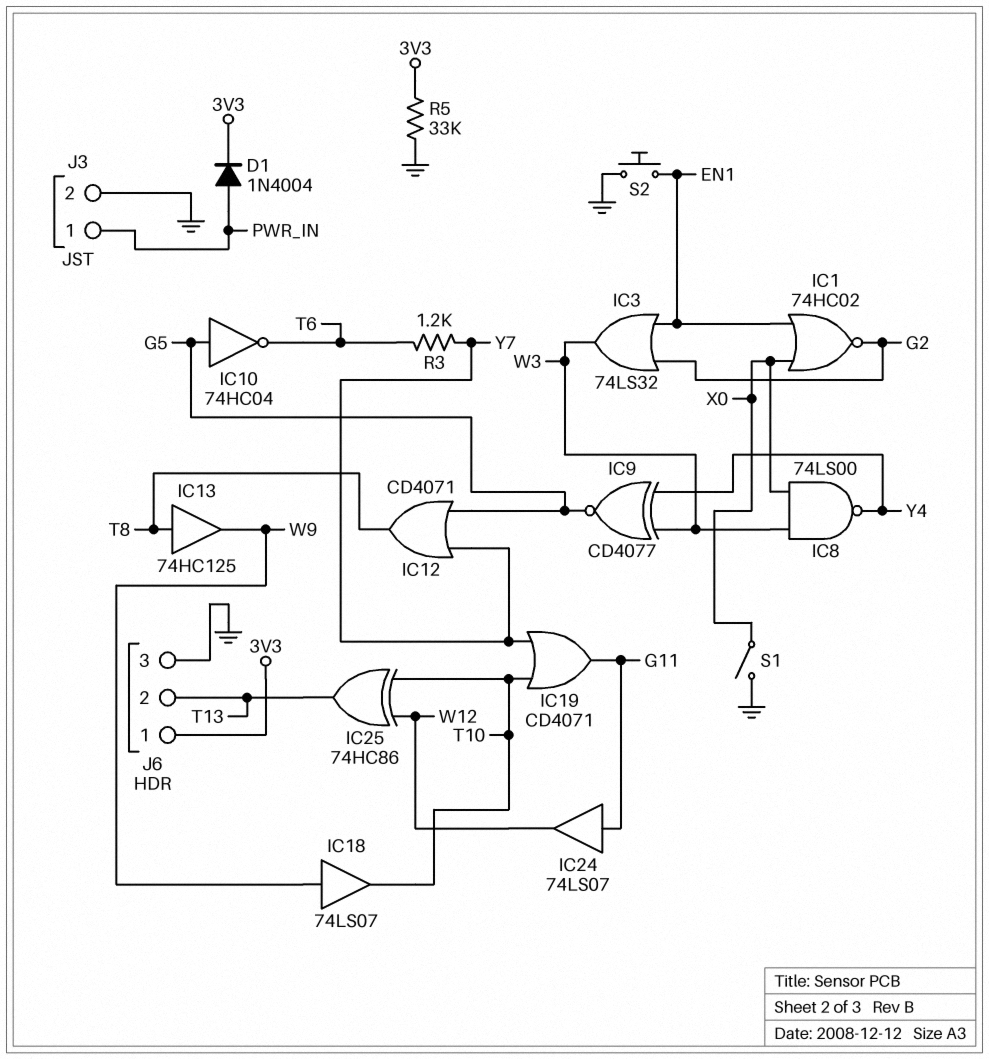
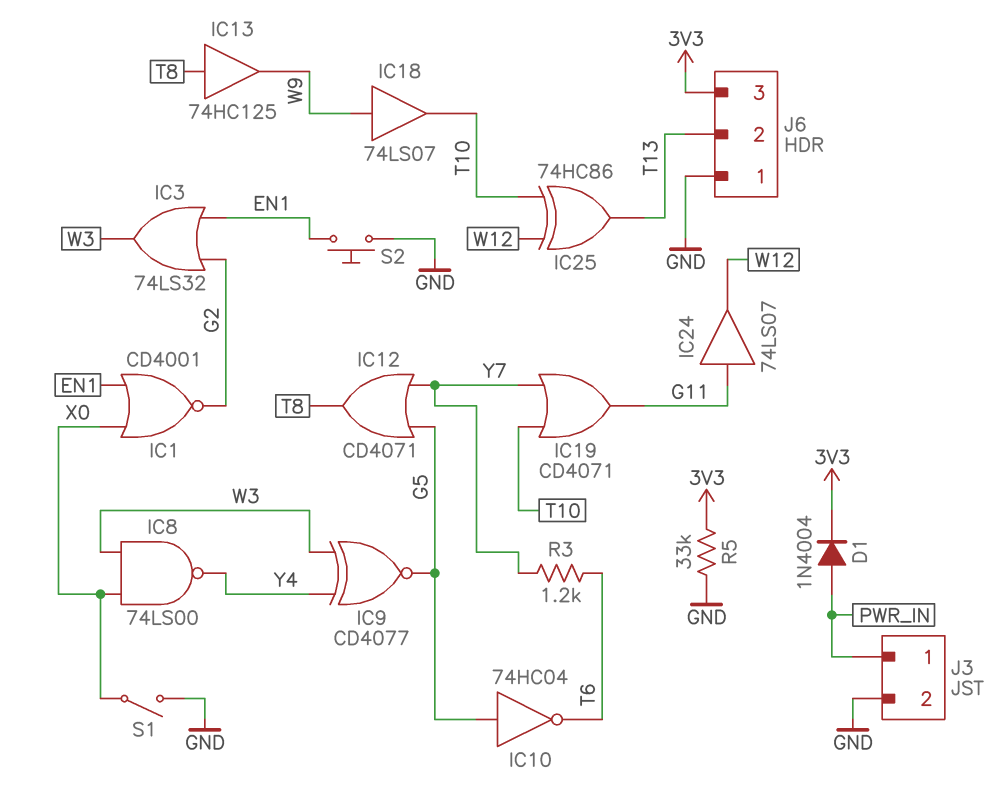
IC1: NOR 74HC02 (in EN1, in X0, out G2) -> NOR CD4001 (in EN1, in X0, out G2)
J6 pin 1: 3V3 -> GND
J6 pin 3: GND -> 3V3

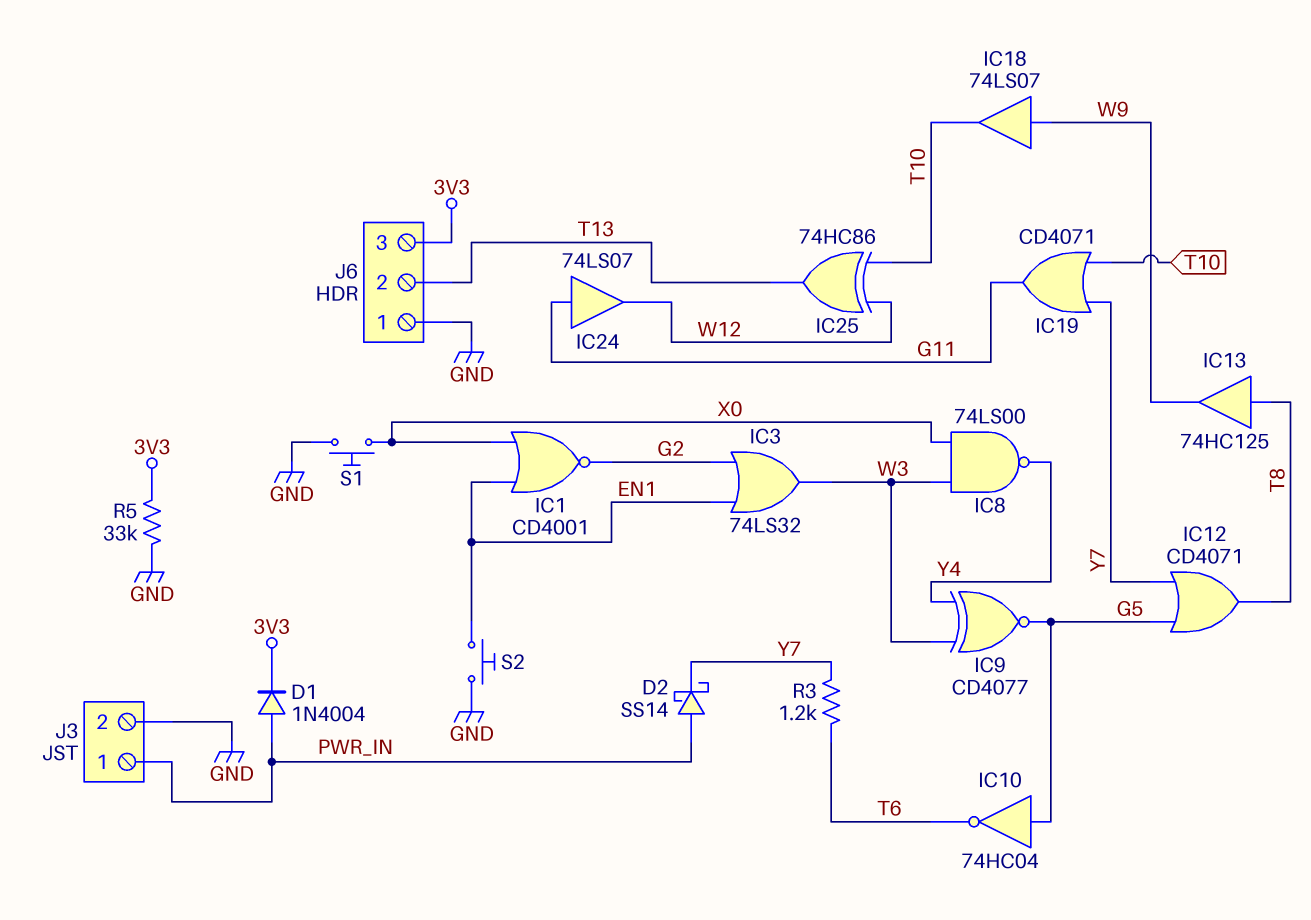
D2: none -> schottky SS14 (A PWR_IN, K Y7)
S1: switch (GND, X0) -> button (GND, X0)

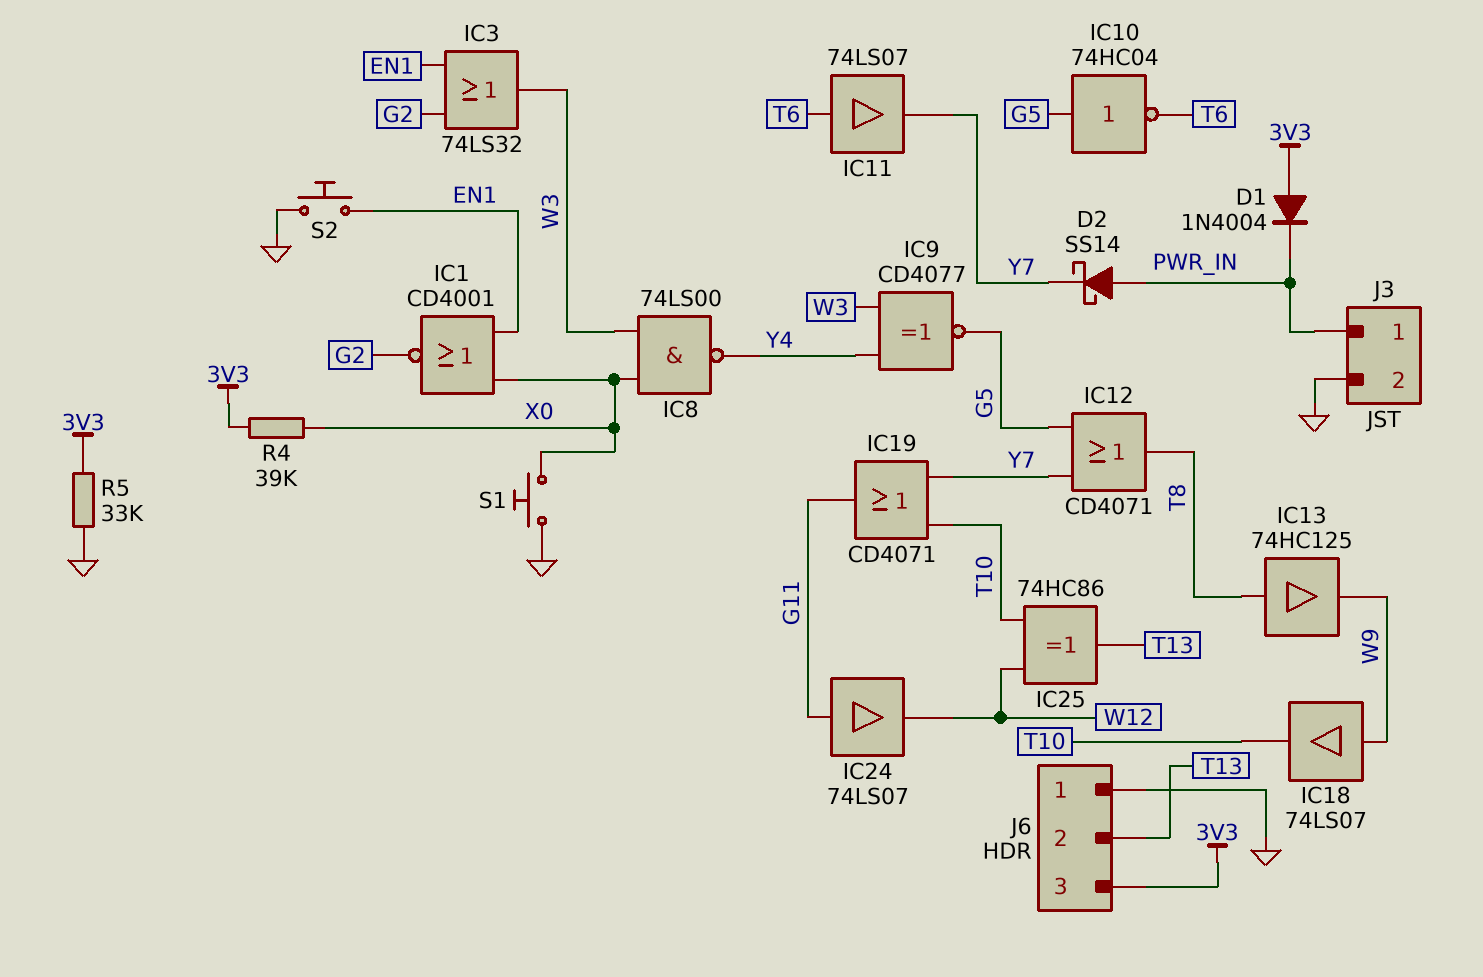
D1: diode 1N4004 (A PWR_IN, K 3V3) -> diode 1N4004 (A 3V3, K PWR_IN)
IC11: none -> buffer 74LS07 (in T6, out Y7)
R3: 1.2k (T6, Y7) -> none
R4: none -> 39k (3V3, X0)

